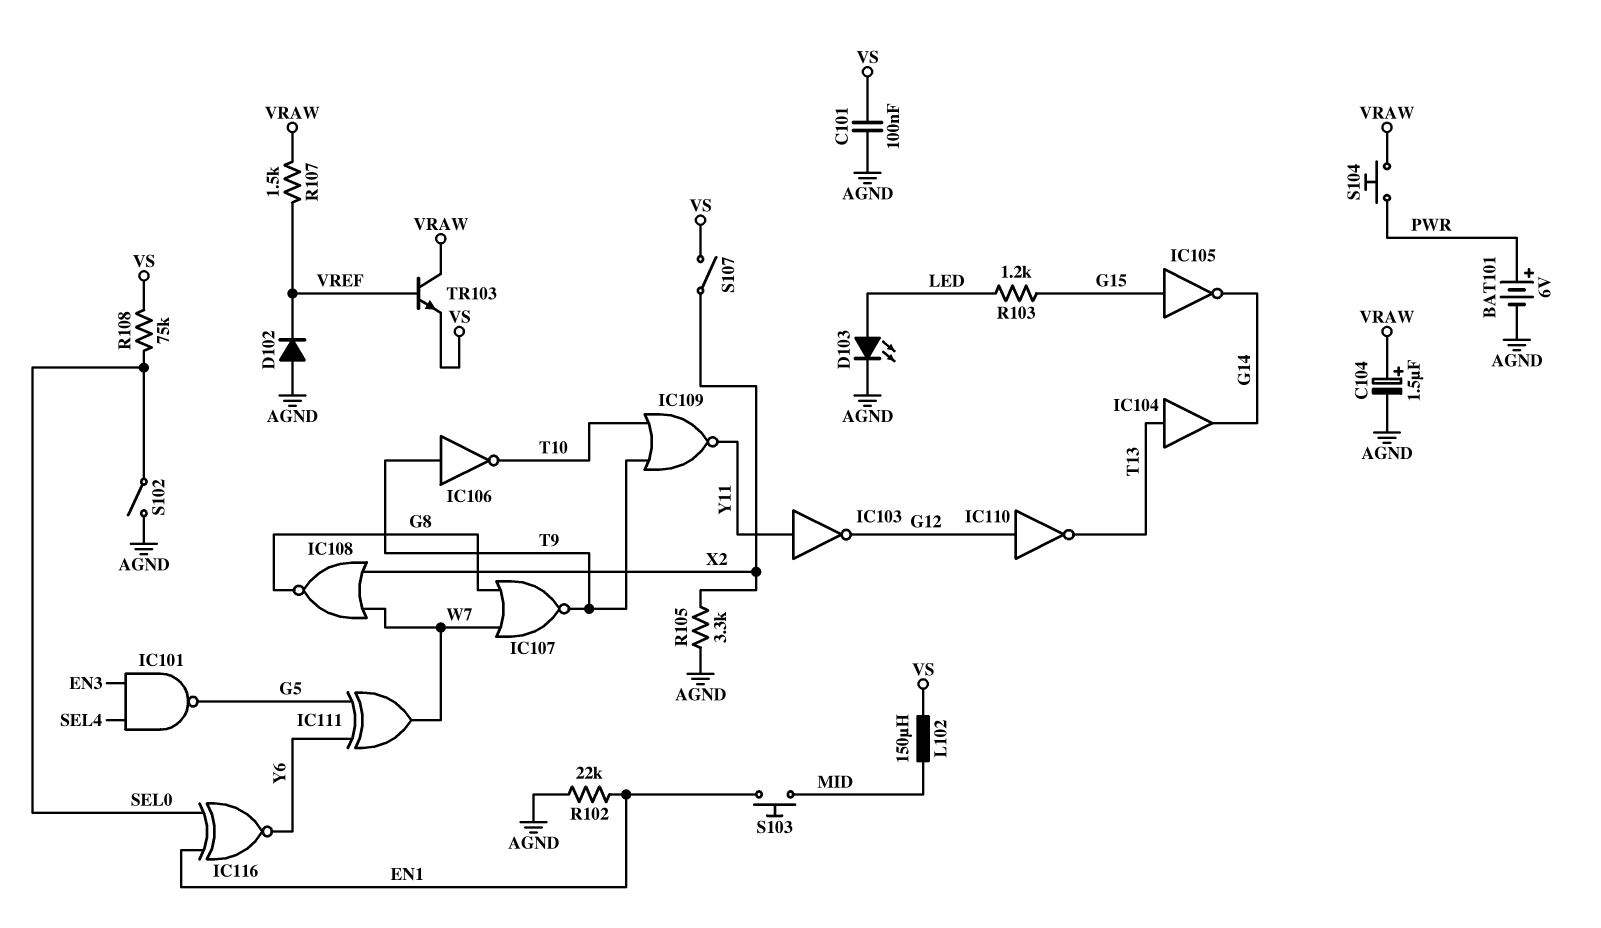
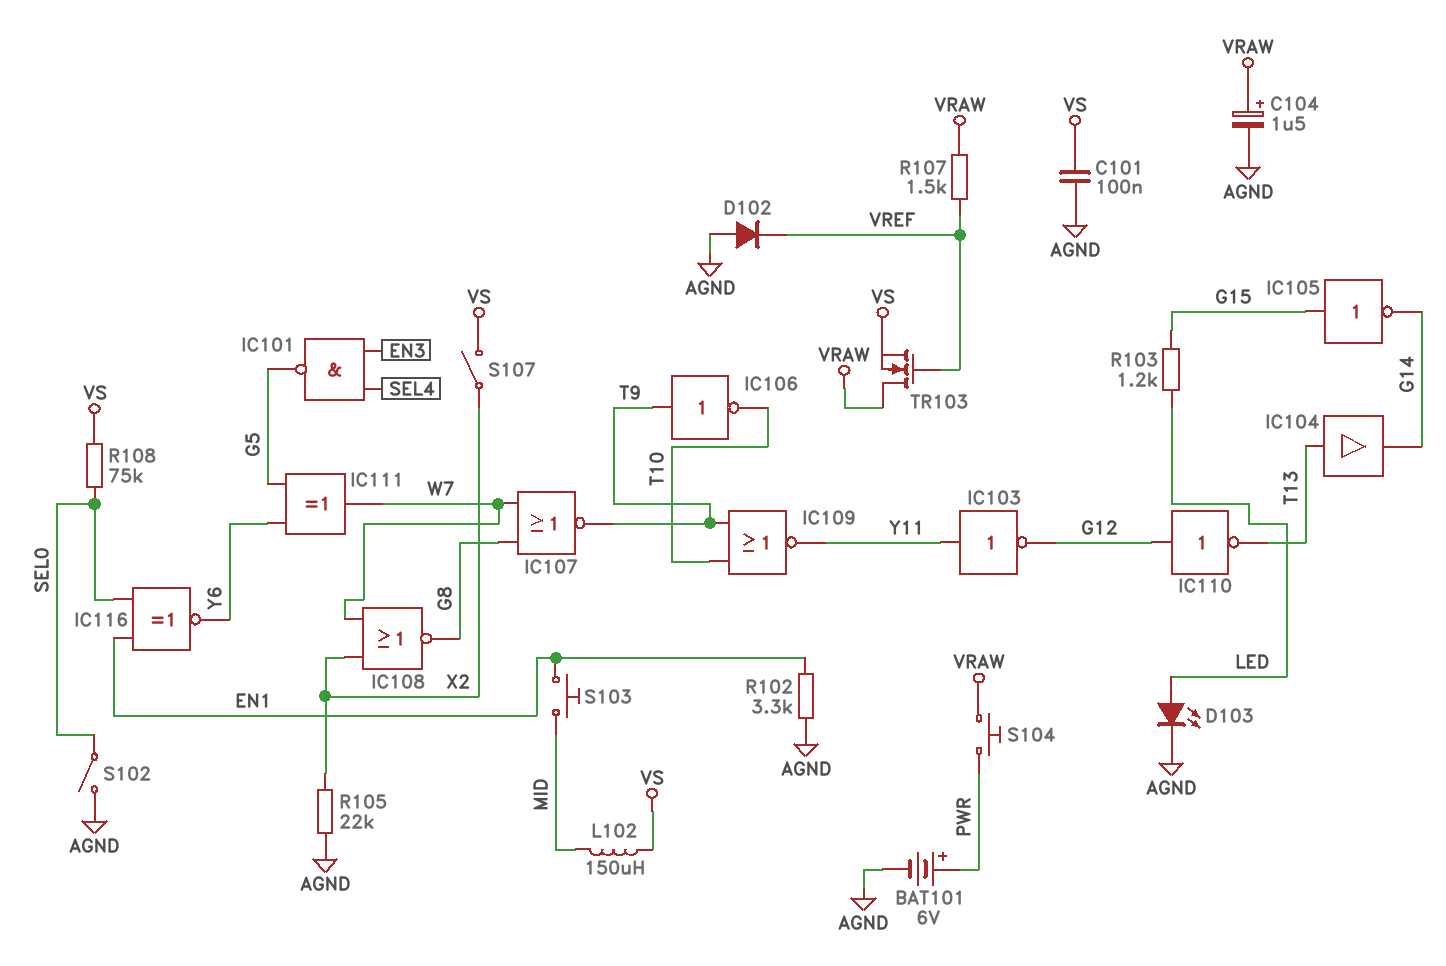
R102: 22k (AGND, EN1) -> 3.3k (AGND, EN1)
R105: 3.3k (AGND, X2) -> 22k (AGND, X2)
TR103: NPN (B VREF, C VRAW, E VS) -> NMOS (G VREF, D VRAW, S VS)

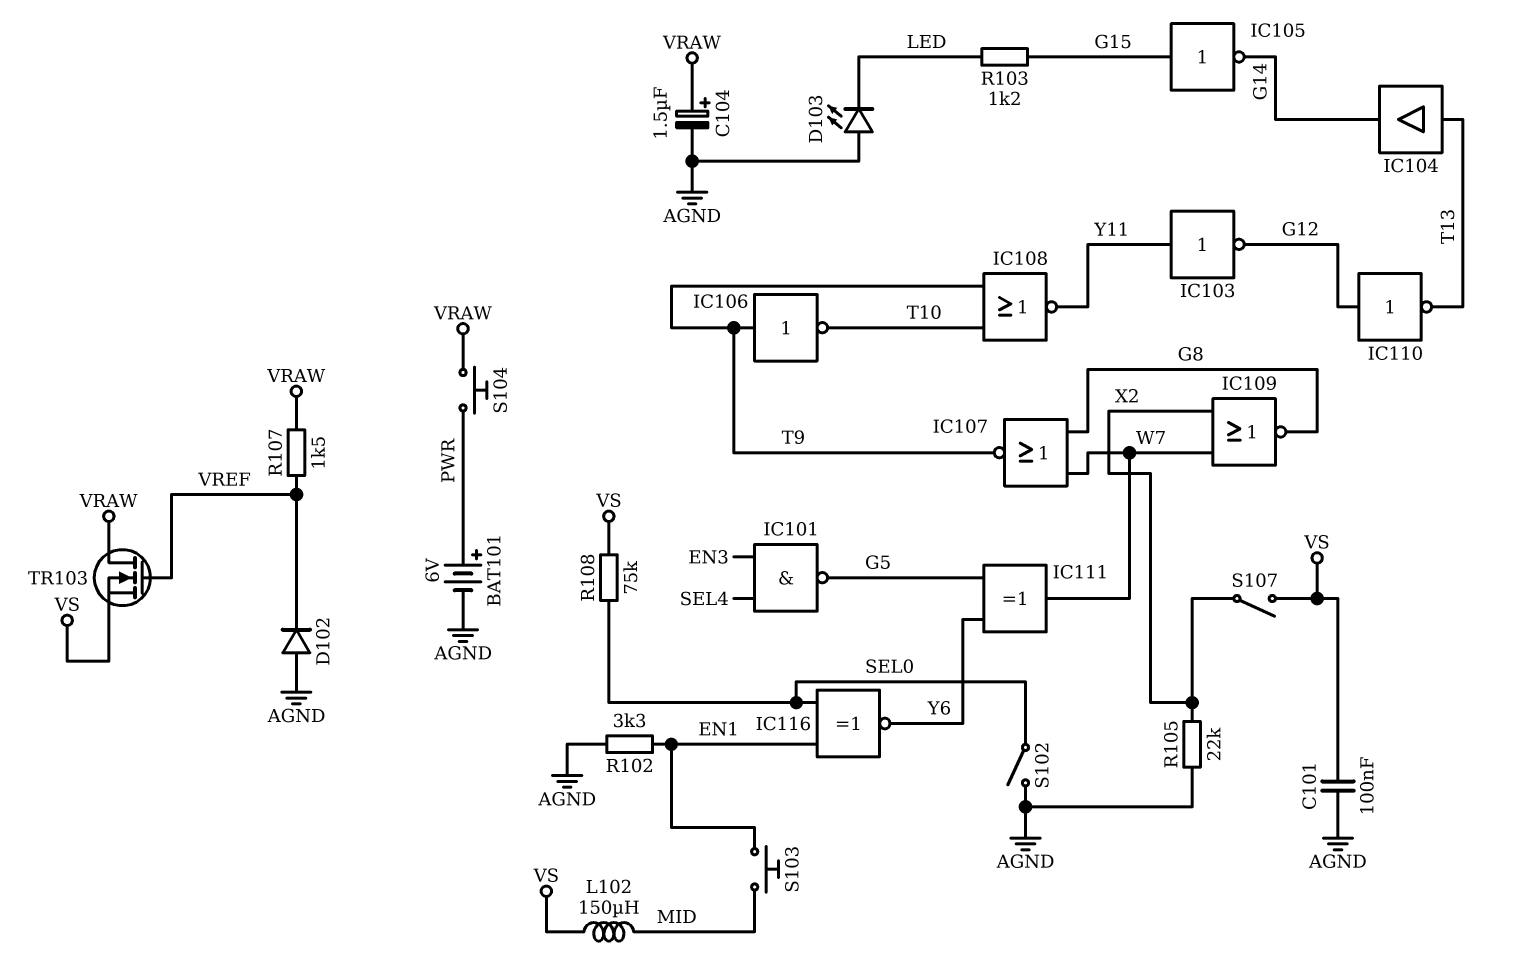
D103: LED (A LED, K AGND) -> LED (A AGND, K LED)
IC108: NOR (in W7, in X2, out G8) -> NOR (in T9, in T10, out Y11)
IC109: NOR (in T9, in T10, out Y11) -> NOR (in W7, in X2, out G8)

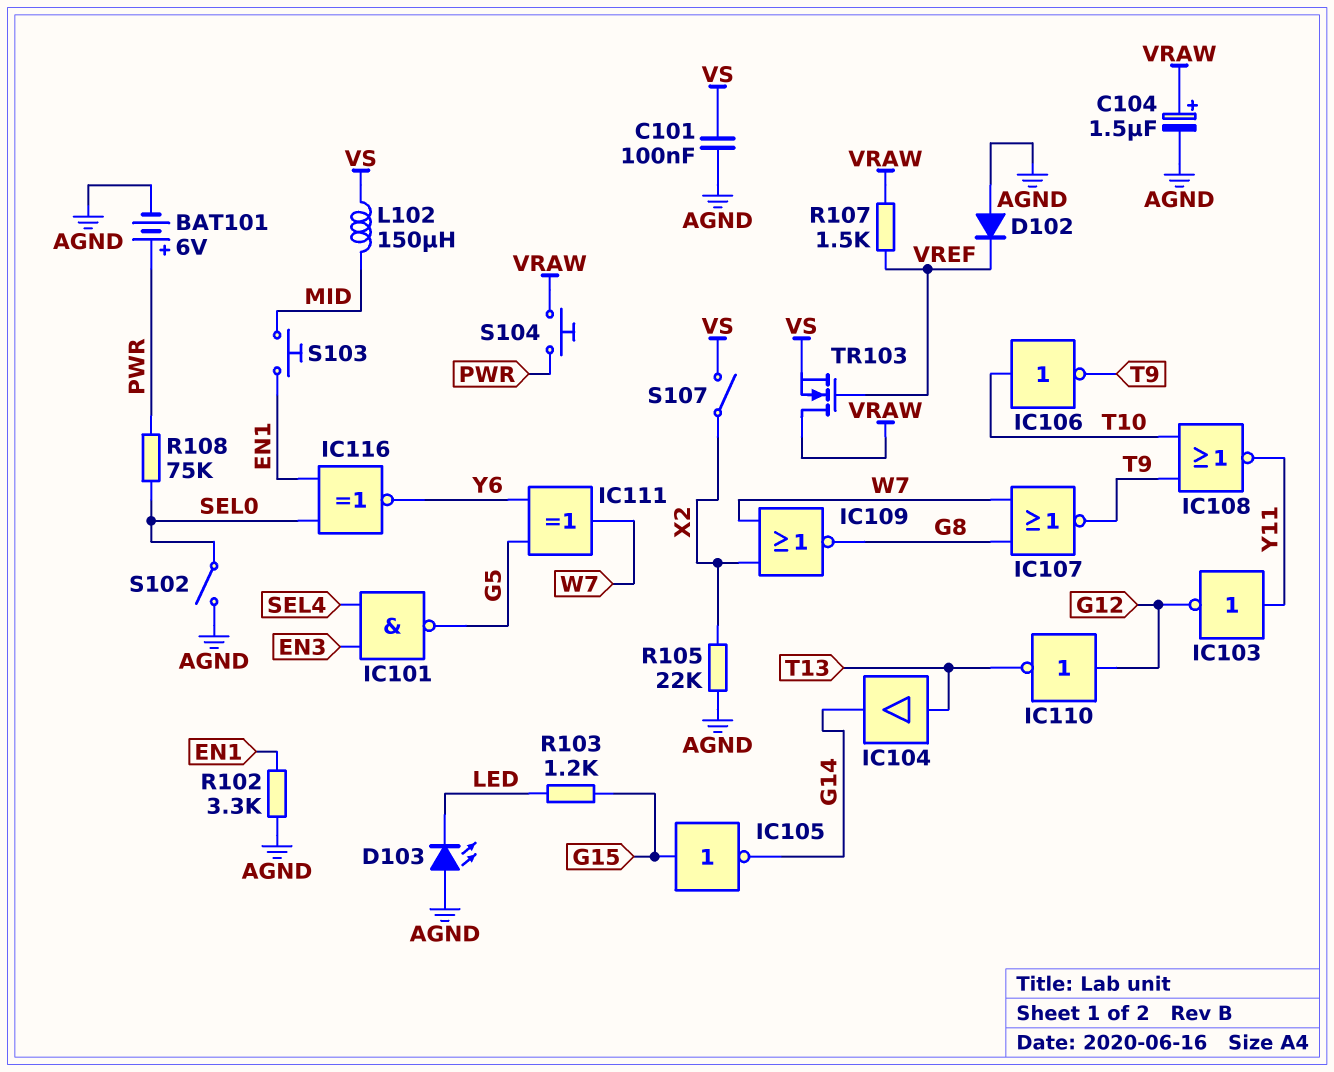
IC106: NOT (in T9, out T10) -> NOT (in T10, out T9)
R108: 75k (SEL0, VS) -> 75k (PWR, SEL0)

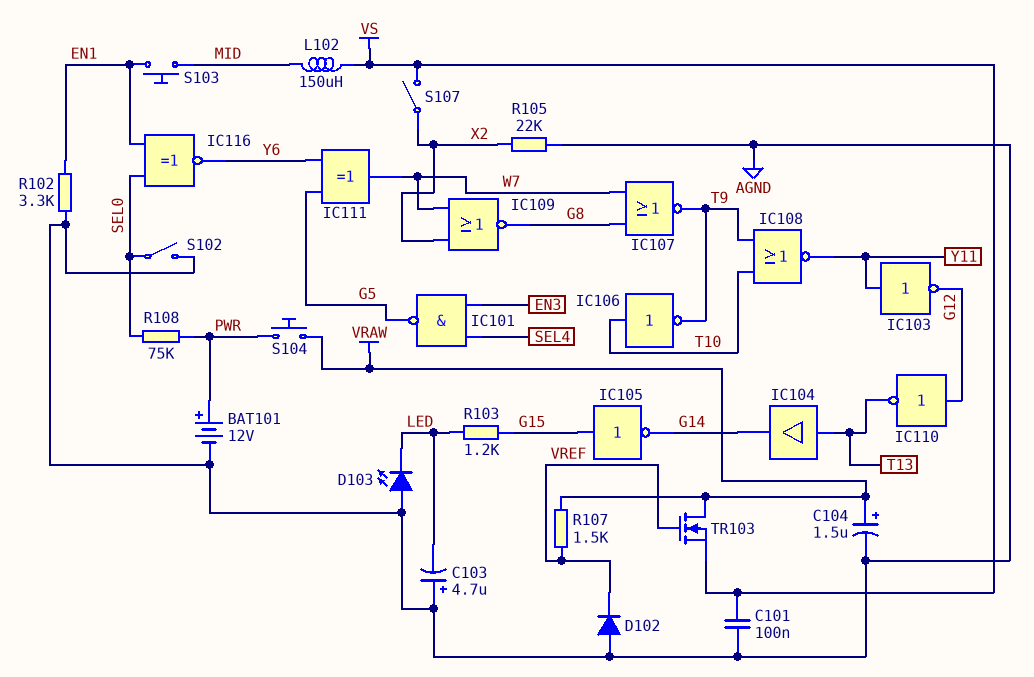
BAT101: 6V (plus PWR, minus AGND) -> 12V (plus PWR, minus AGND)
C103: none -> 4.7uF (plus AGND, minus LED)

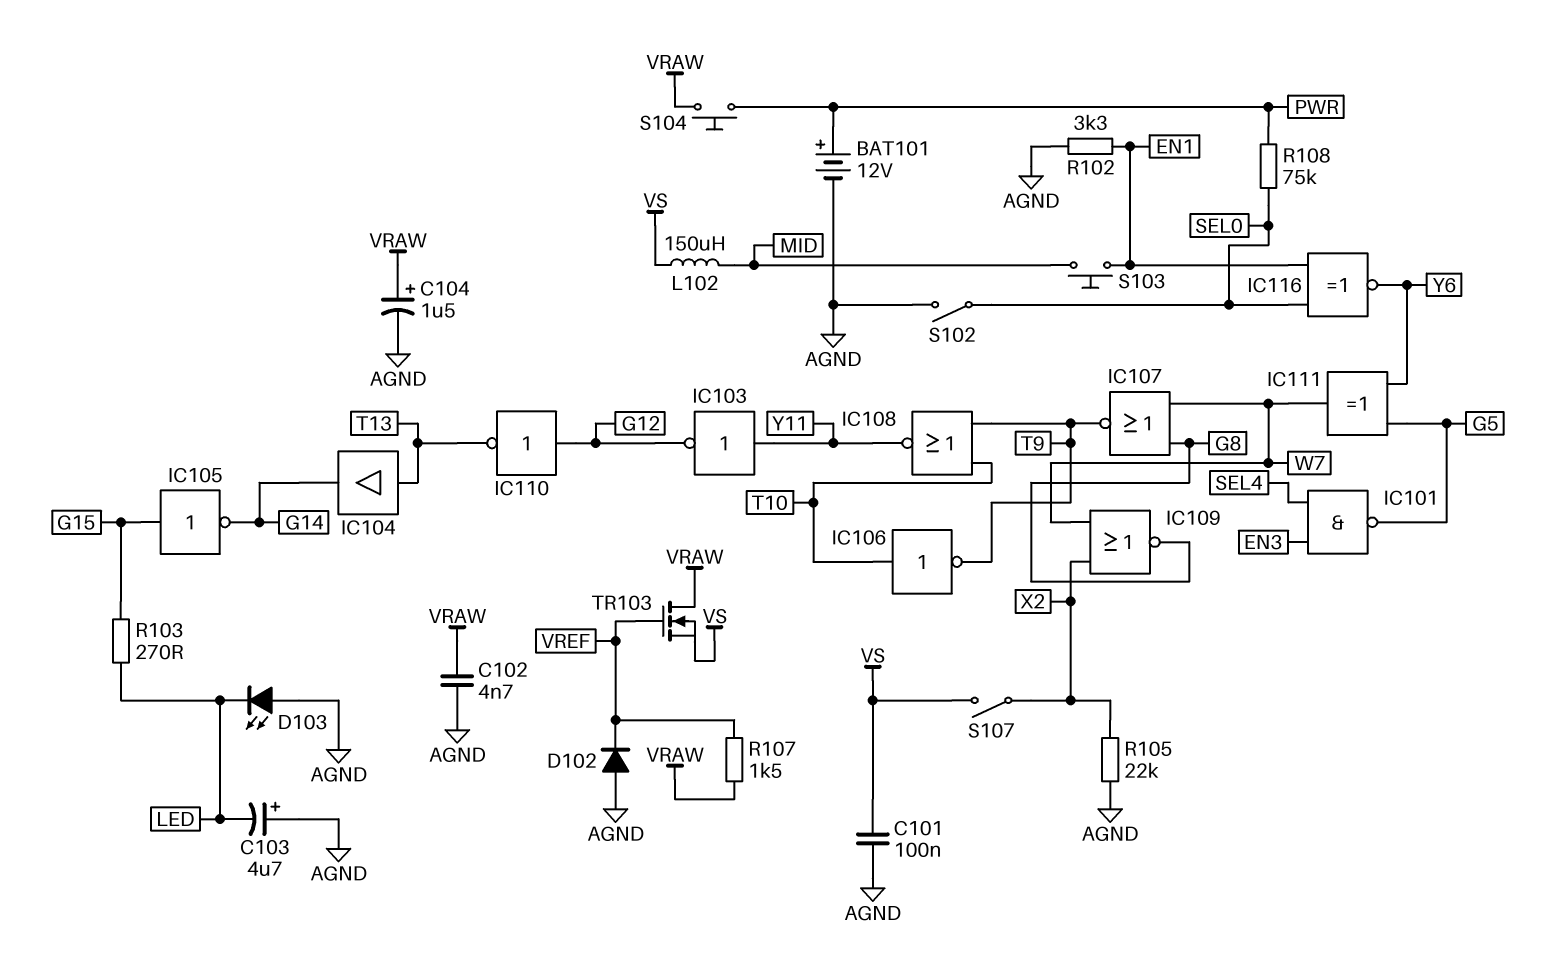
C102: none -> 4.7nF (AGND, VRAW)
R103: 1.2k (G15, LED) -> 270 (G15, LED)

